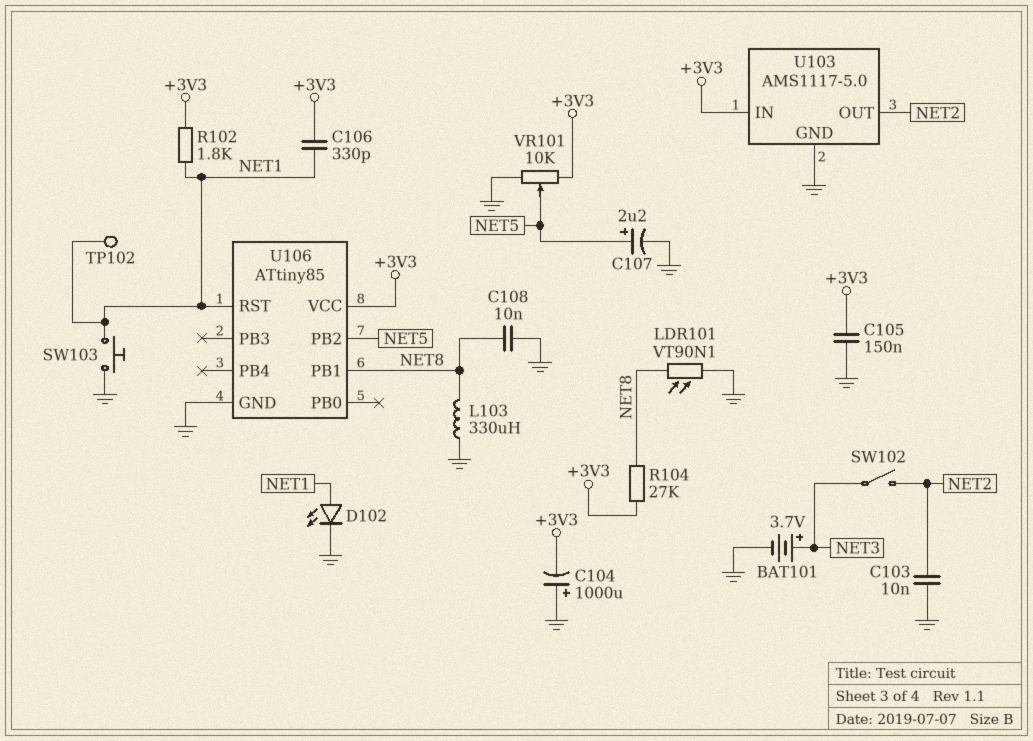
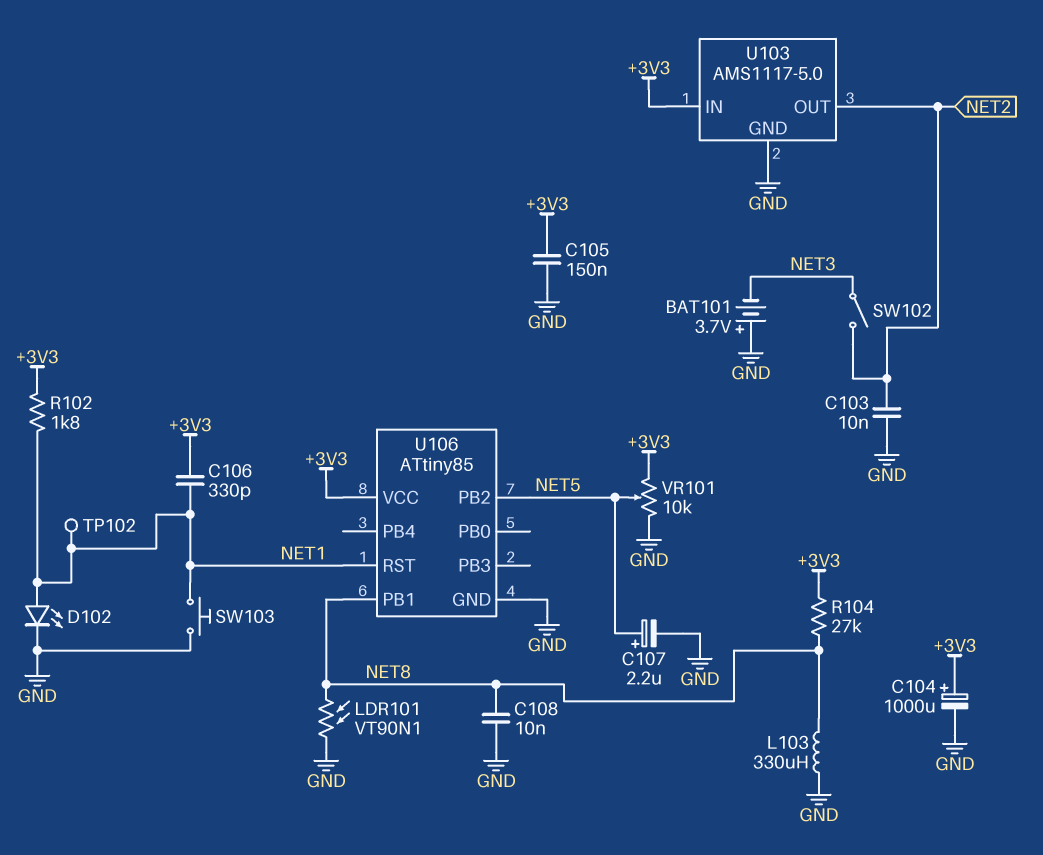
BAT101: 3.7V (plus NET3, minus GND) -> 3.7V (plus GND, minus NET3)
C104: 1000uF (plus GND, minus +3V3) -> 1000uF (plus +3V3, minus GND)

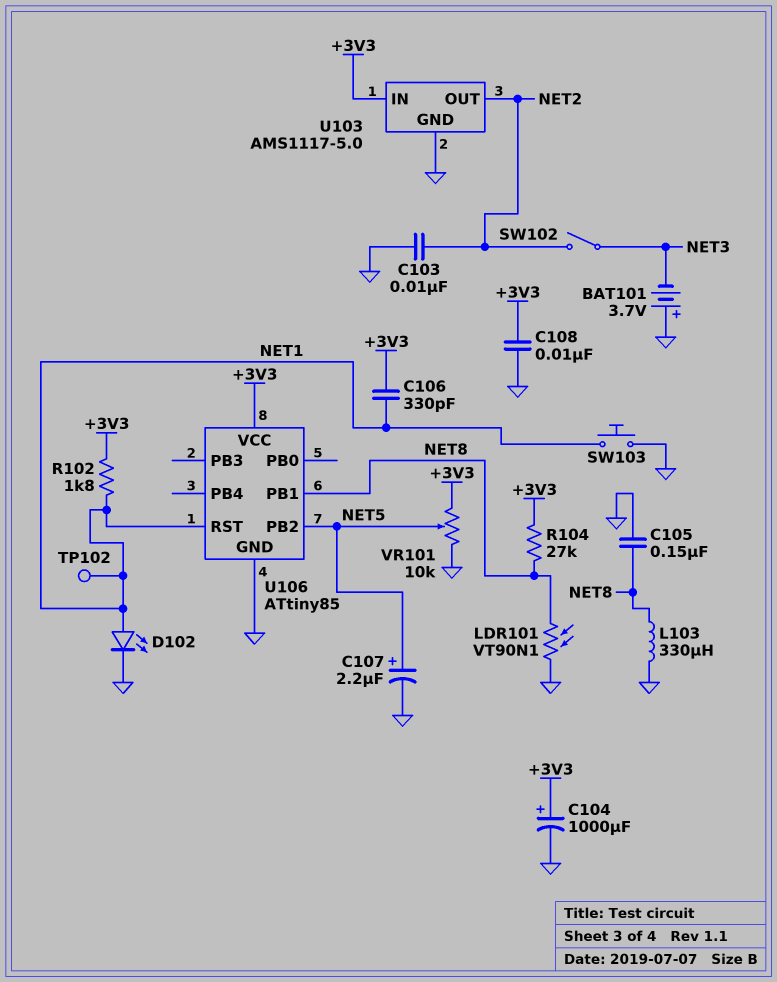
C105: 150nF (+3V3, GND) -> 150nF (GND, NET8)
C108: 10nF (GND, NET8) -> 10nF (+3V3, GND)

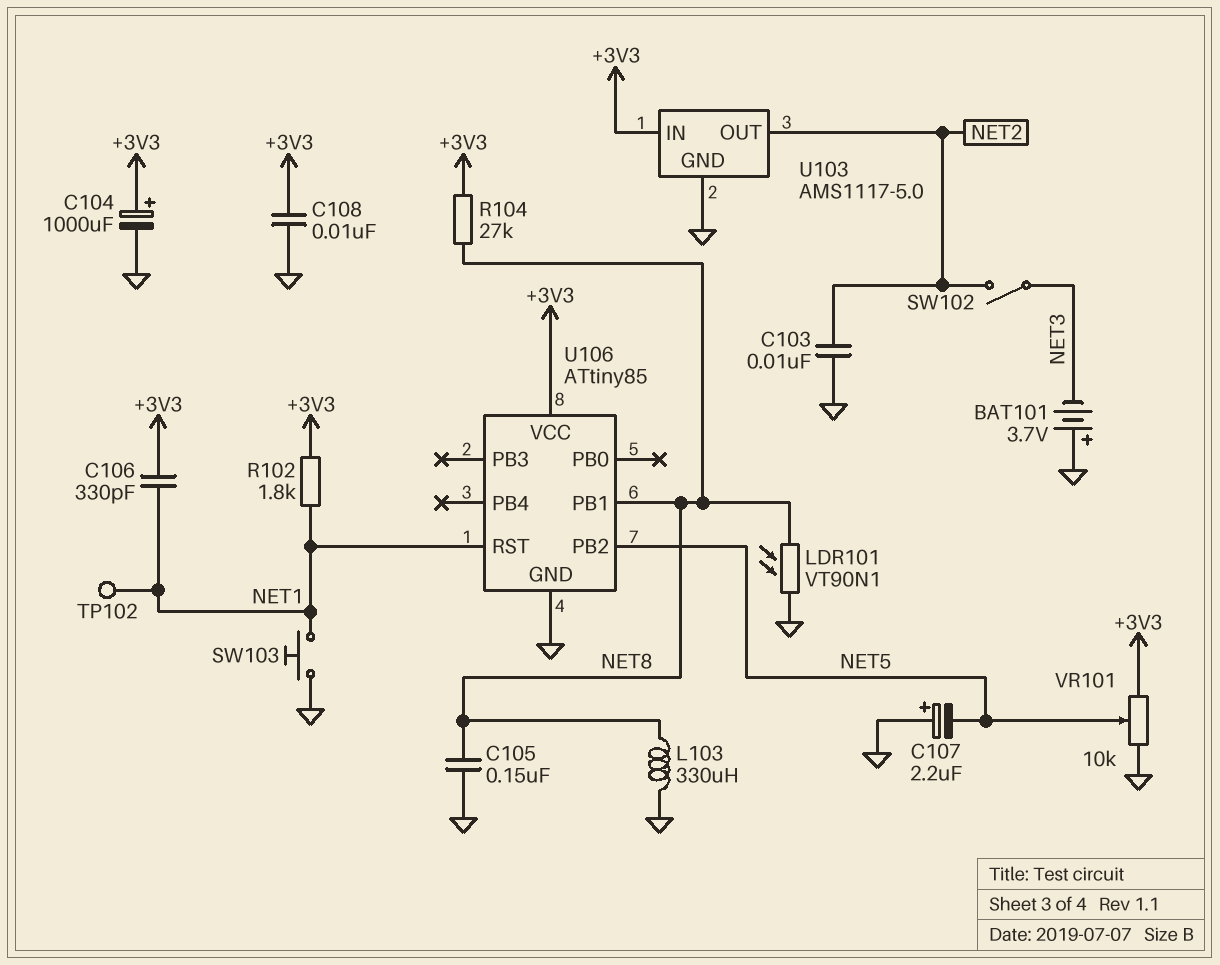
C107: 2.2uF (plus NET5, minus GND) -> 2.2uF (plus GND, minus NET5)
D102: LED (A NET1, K GND) -> none

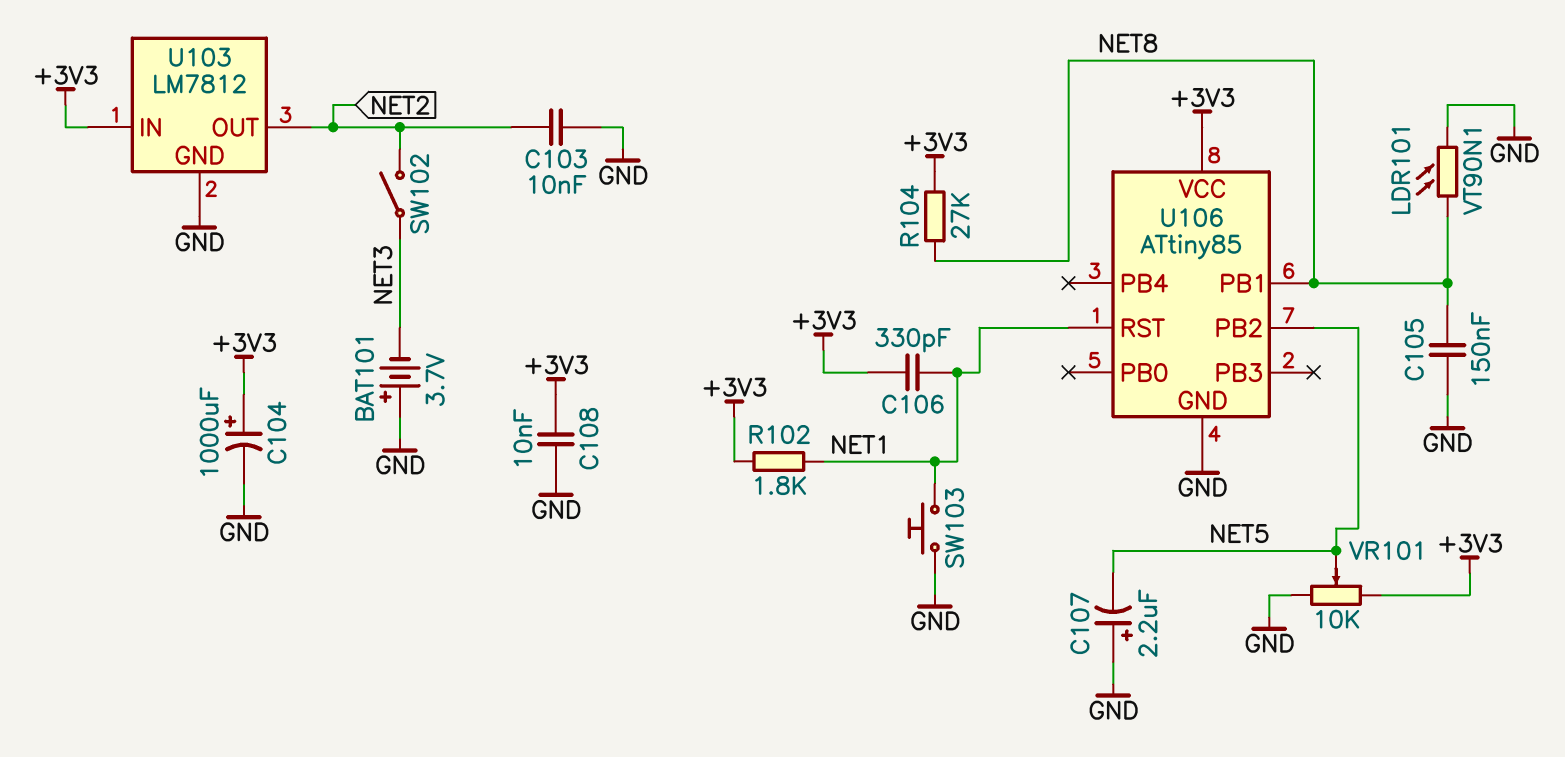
L103: 330uH (GND, NET8) -> none
TP102: test point (NET1) -> none
U103: AMS1117-5.0 -> LM7812

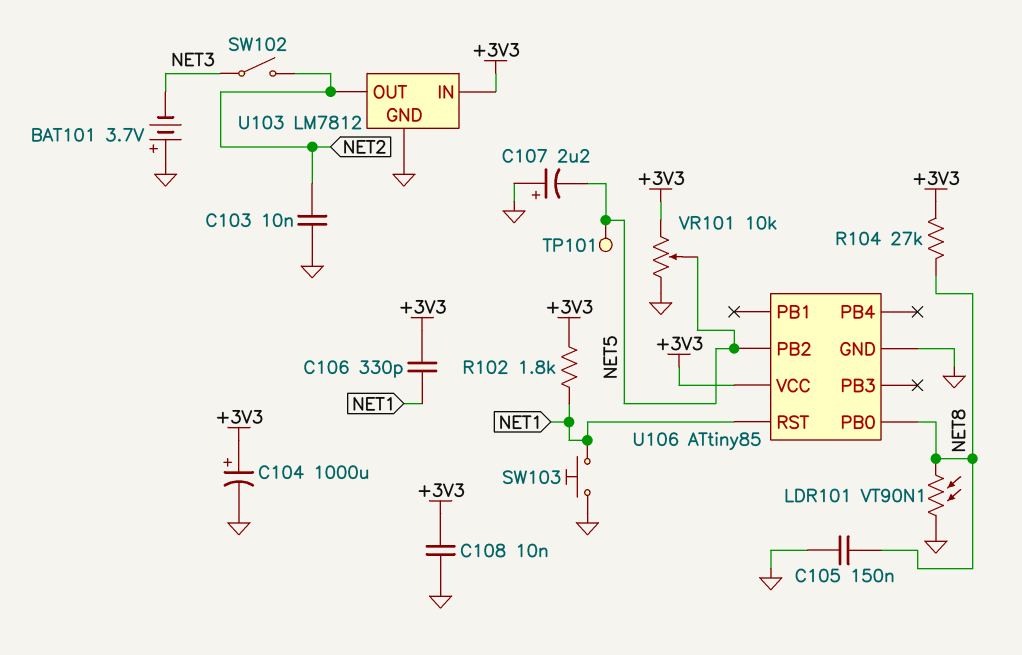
TP101: none -> test point (NET5)
U106 pin PB0: none -> NET8
U106 pin PB1: NET8 -> none

